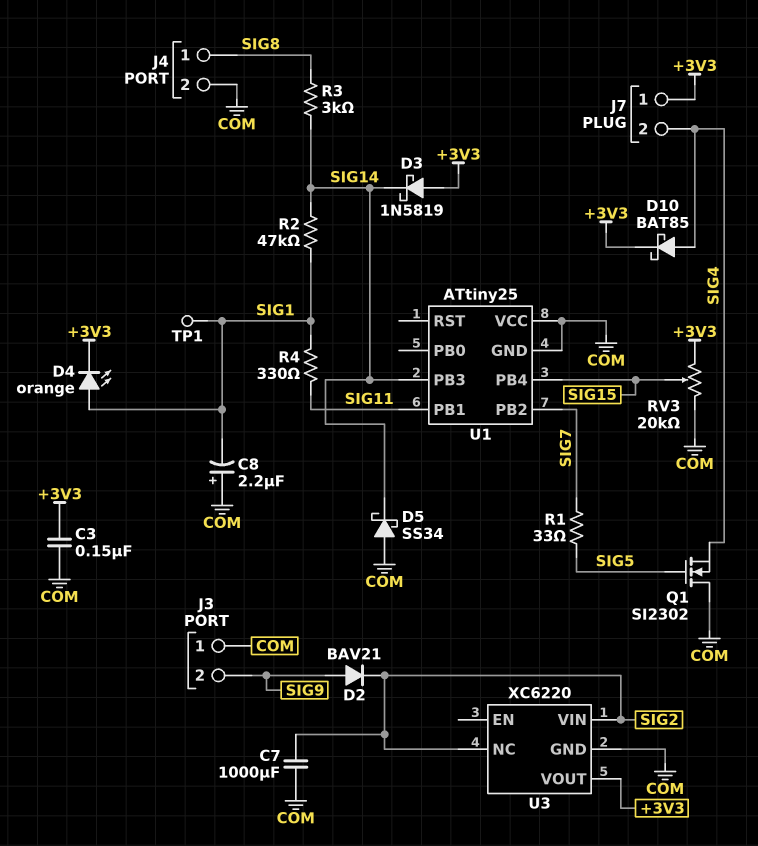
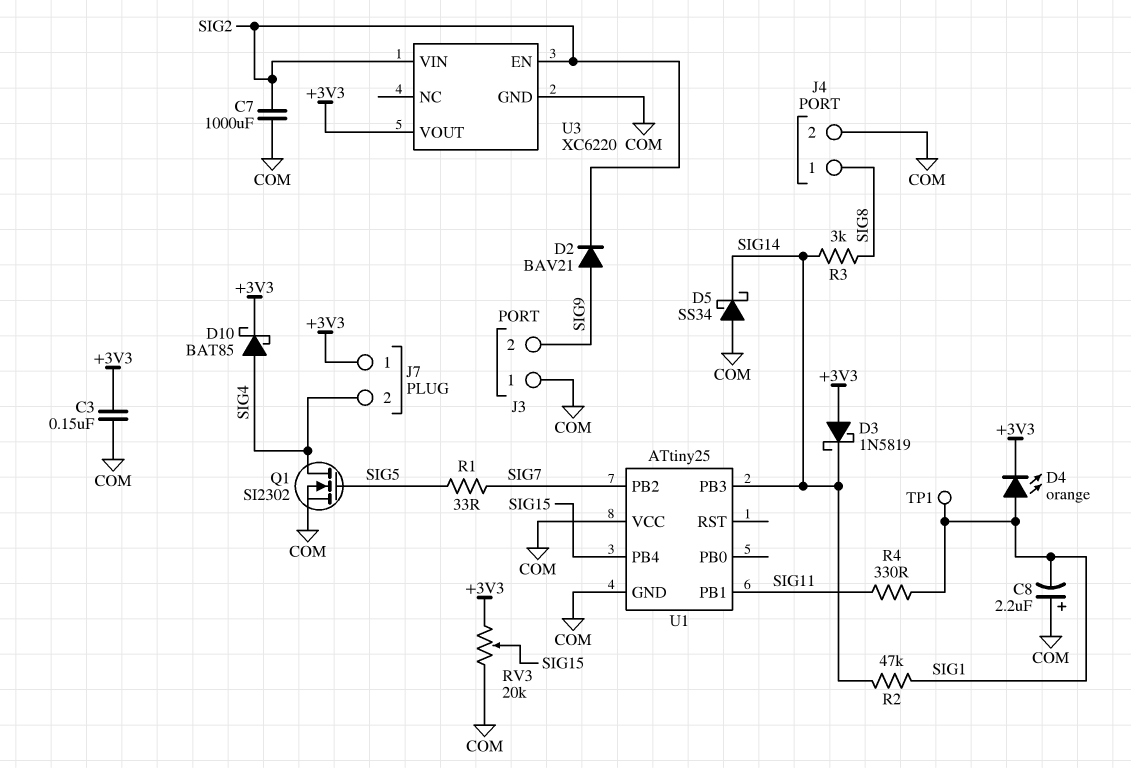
Q1: NMOS SI2302 (G SIG5, D COM, S SIG4) -> NMOS SI2302 (G SIG5, D SIG4, S COM)
U3 pin EN: none -> SIG2
U3 pin NC: SIG2 -> none

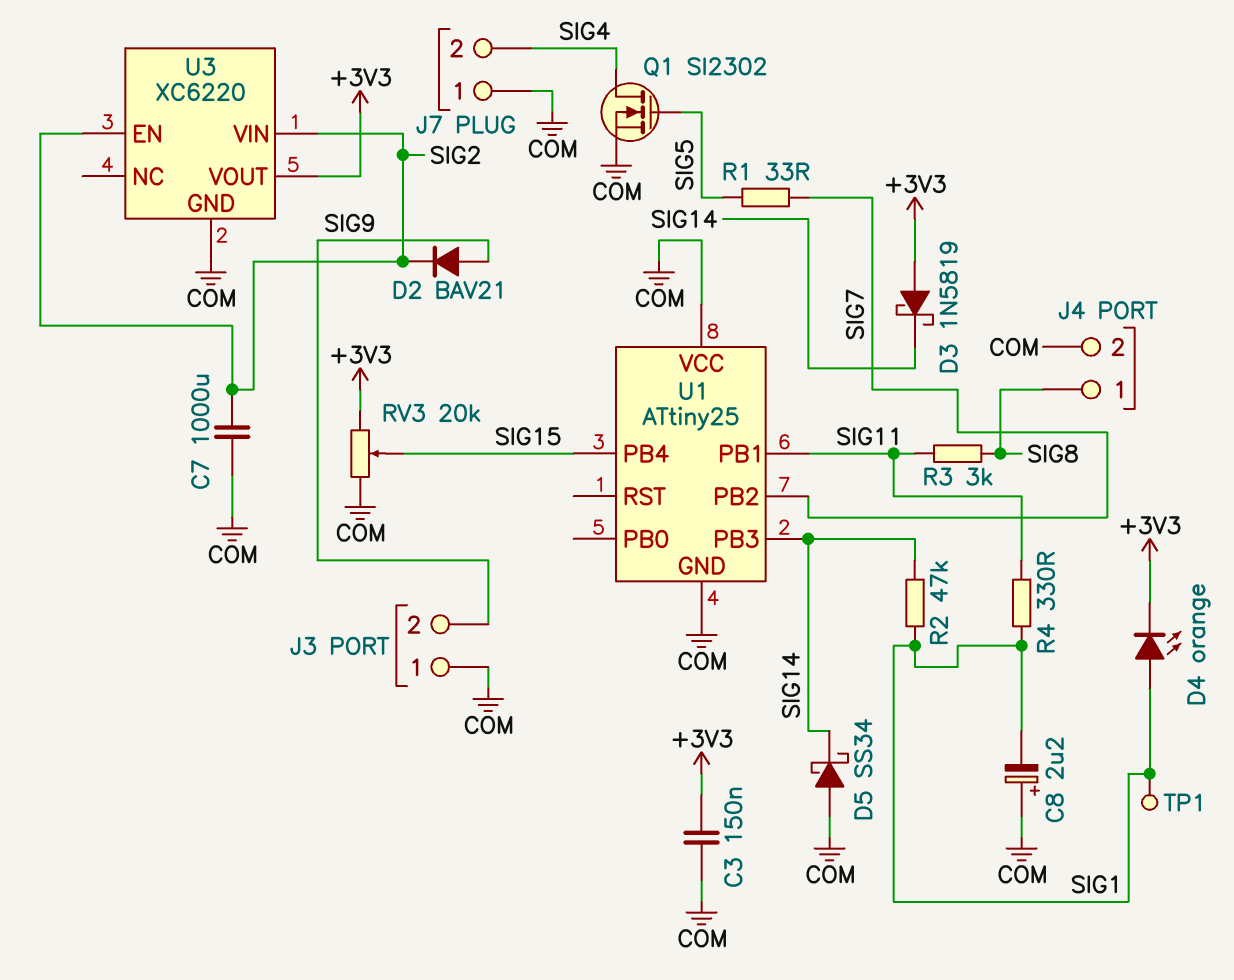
D10: schottky BAT85 (A SIG4, K +3V3) -> none
J7 pin 1: +3V3 -> COM
R3: 3k (SIG8, SIG14) -> 3k (SIG8, SIG11)

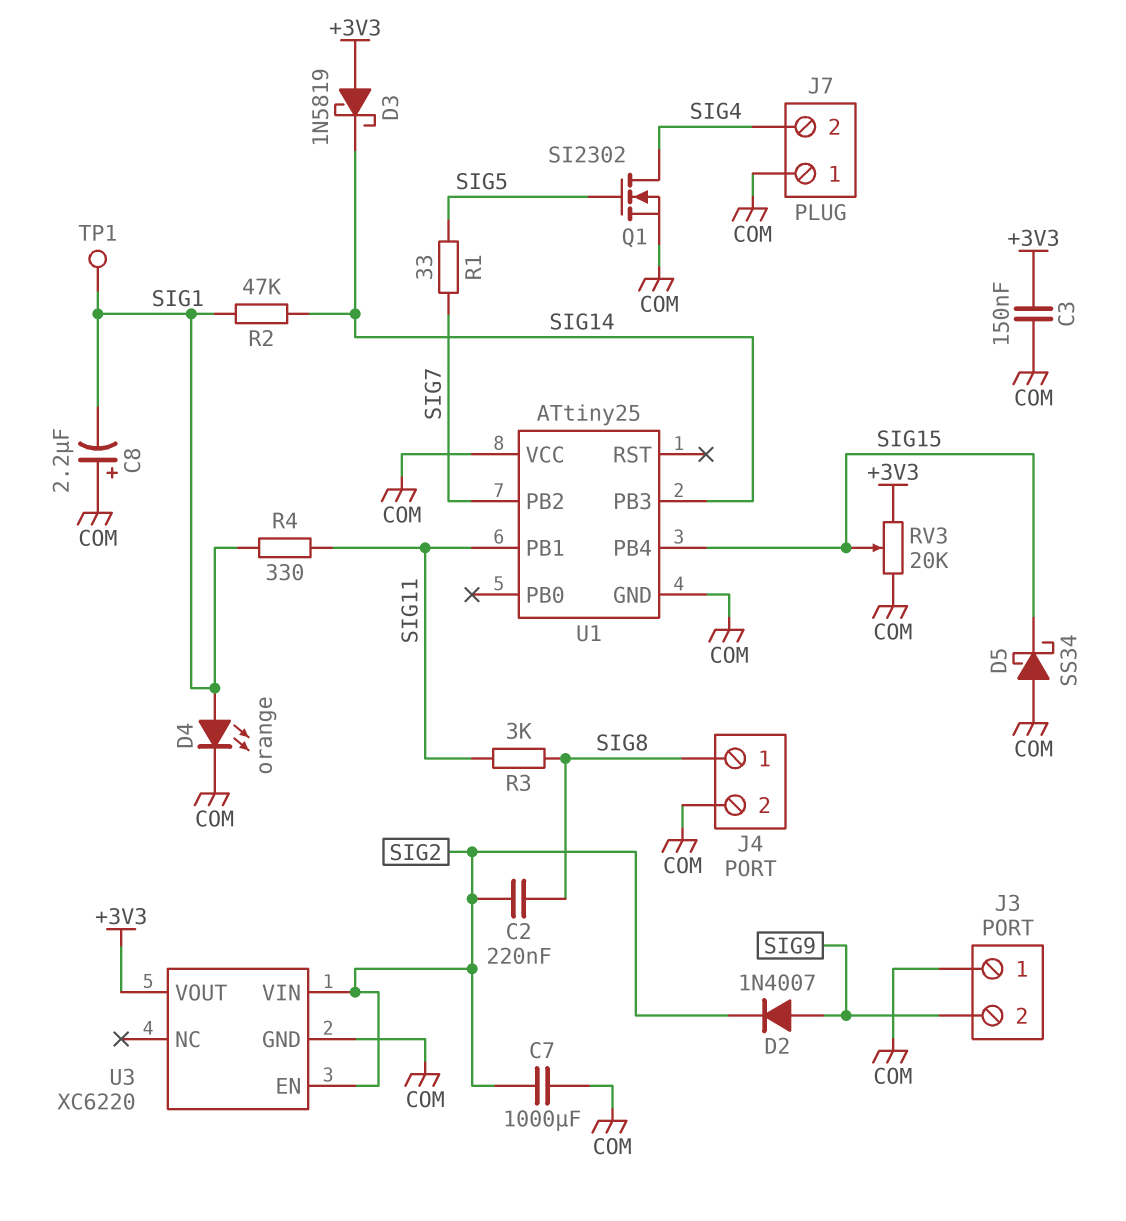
C2: none -> 220nF (SIG2, SIG8)
D2: diode BAV21 (A SIG9, K SIG2) -> diode 1N4007 (A SIG9, K SIG2)
D4: LED orange (A SIG1, K +3V3) -> LED orange (A SIG1, K COM)
D5: schottky SS34 (A COM, K SIG14) -> schottky SS34 (A COM, K SIG15)

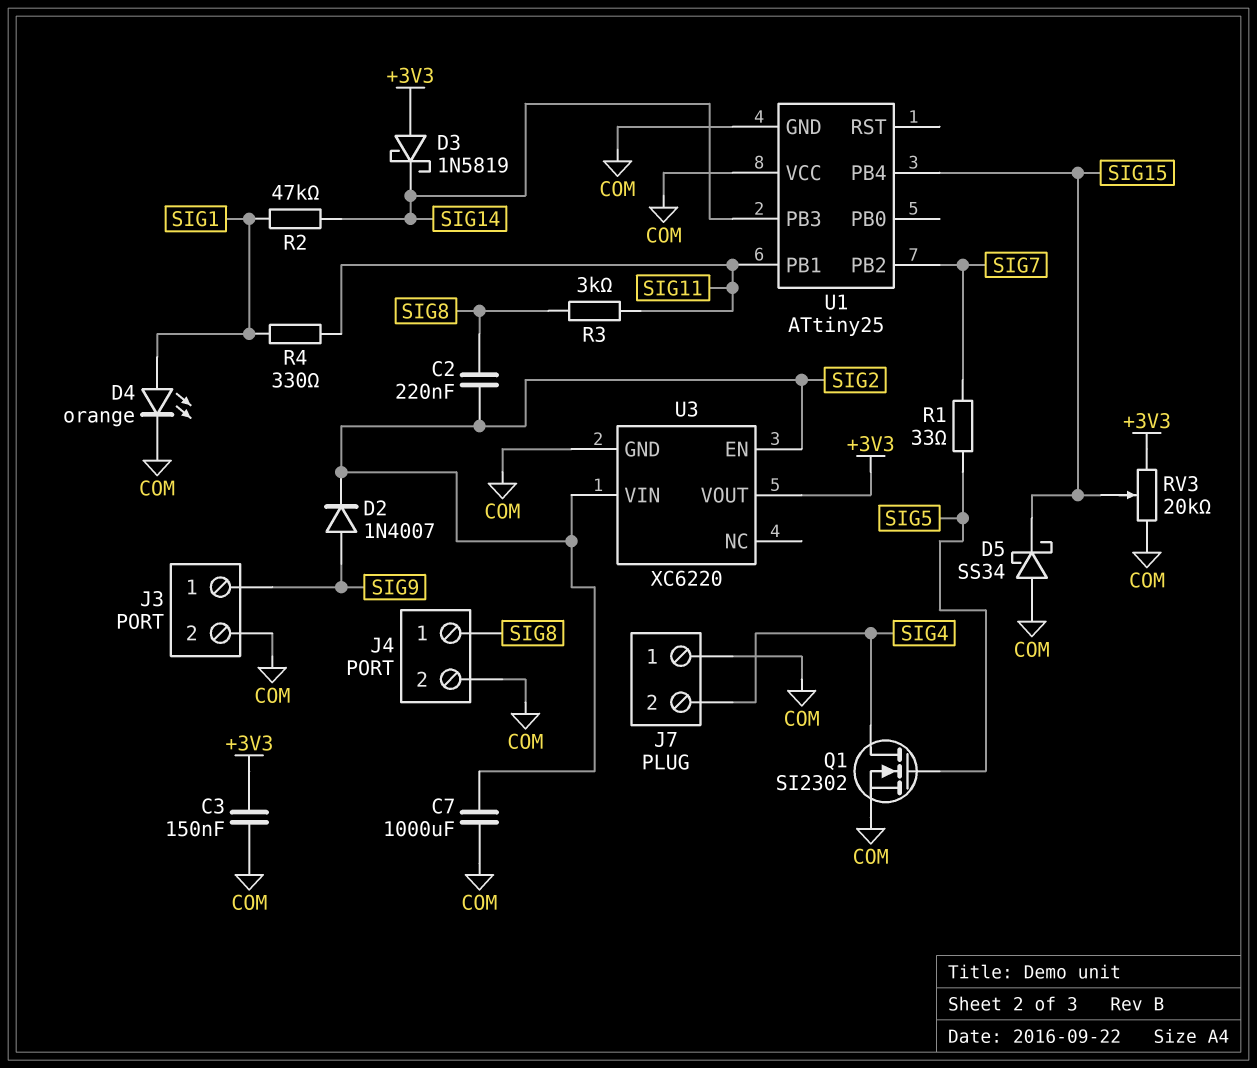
C8: 2.2uF (plus COM, minus SIG1) -> none
J3 pin 1: COM -> SIG9
J3 pin 2: SIG9 -> COM
TP1: test point (SIG1) -> none

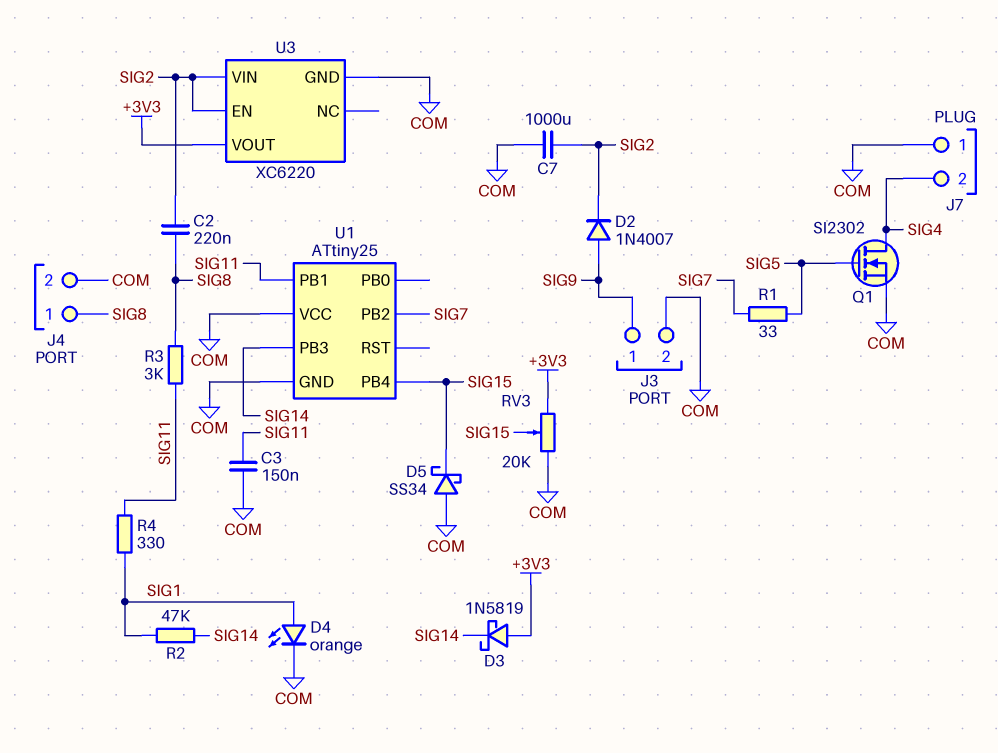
C3: 150nF (+3V3, COM) -> 150nF (COM, SIG11)

